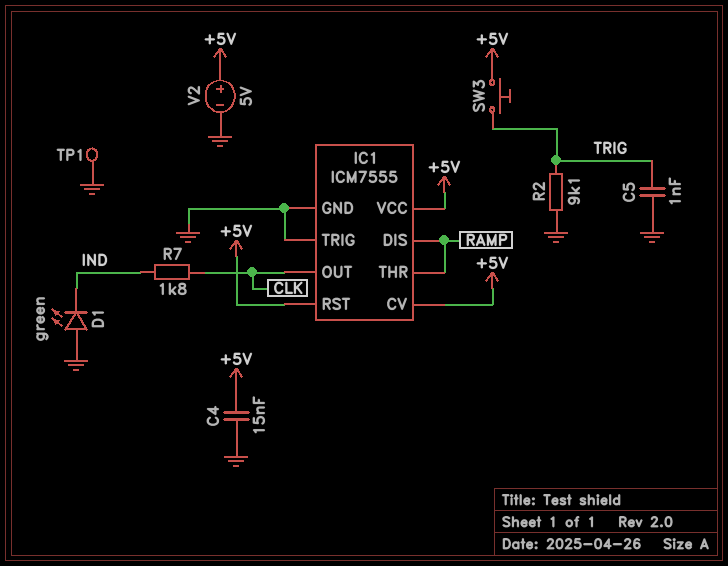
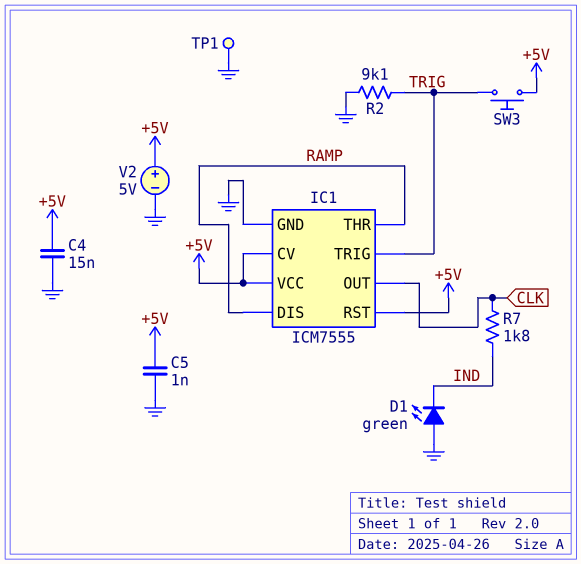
C5: 1nF (GND, TRIG) -> 1nF (+5V, GND)
IC1 pin TRIG: GND -> TRIG

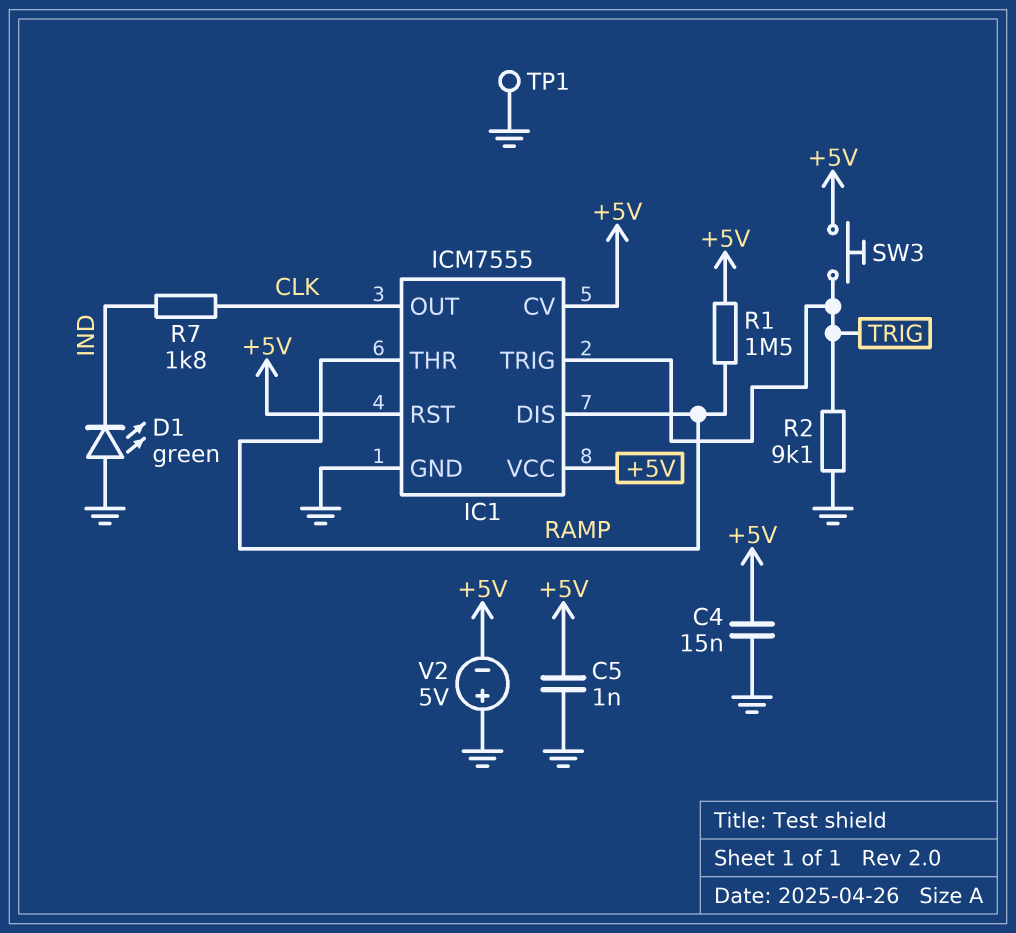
R1: none -> 1.5M (+5V, RAMP)
V2: 5V (plus +5V, minus GND) -> 5V (plus GND, minus +5V)

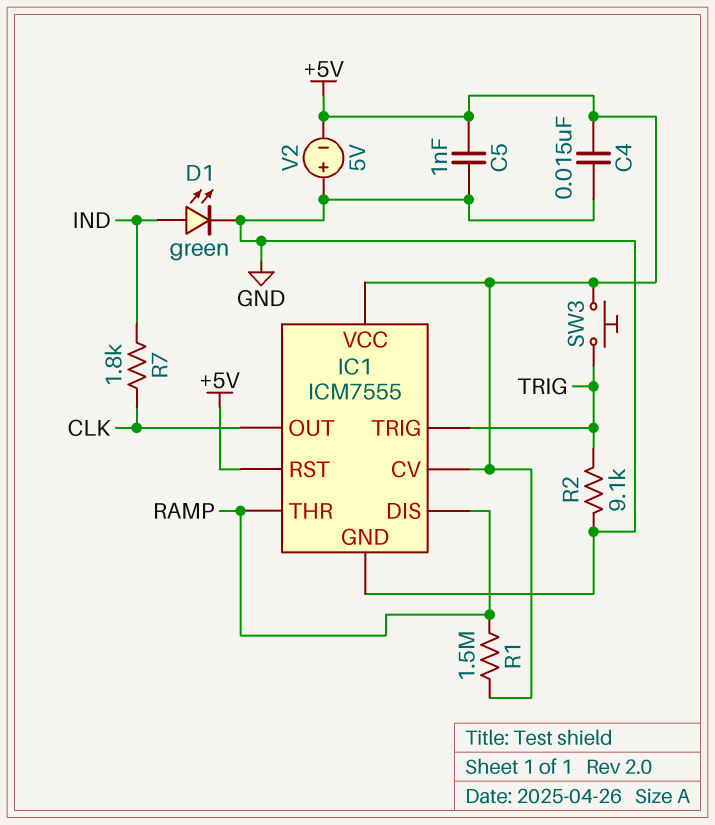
D1: LED green (A GND, K IND) -> LED green (A IND, K GND)
TP1: test point (GND) -> none

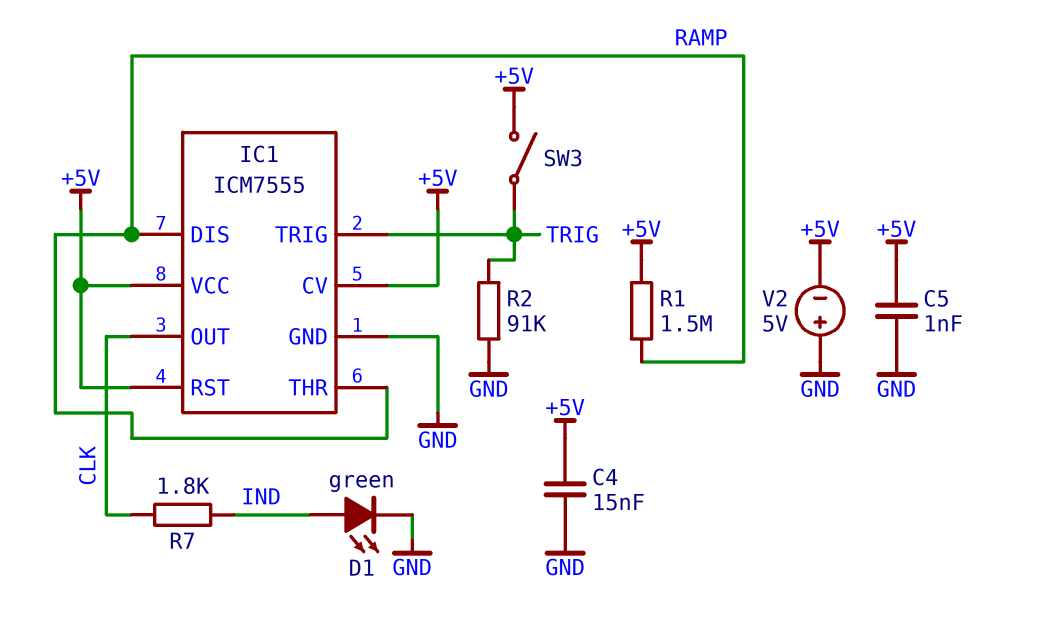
R2: 9.1k (GND, TRIG) -> 91k (GND, TRIG)
SW3: button (+5V, TRIG) -> switch (+5V, TRIG)

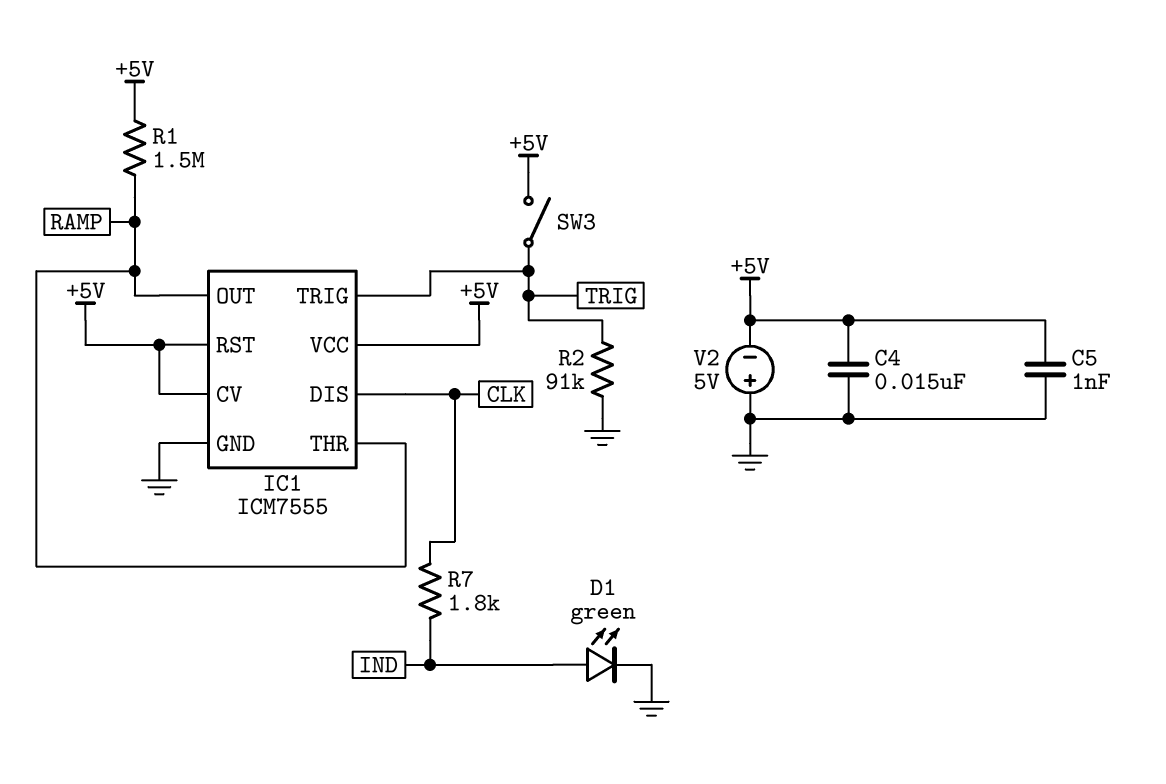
IC1 pin DIS: RAMP -> CLK
IC1 pin OUT: CLK -> RAMP

